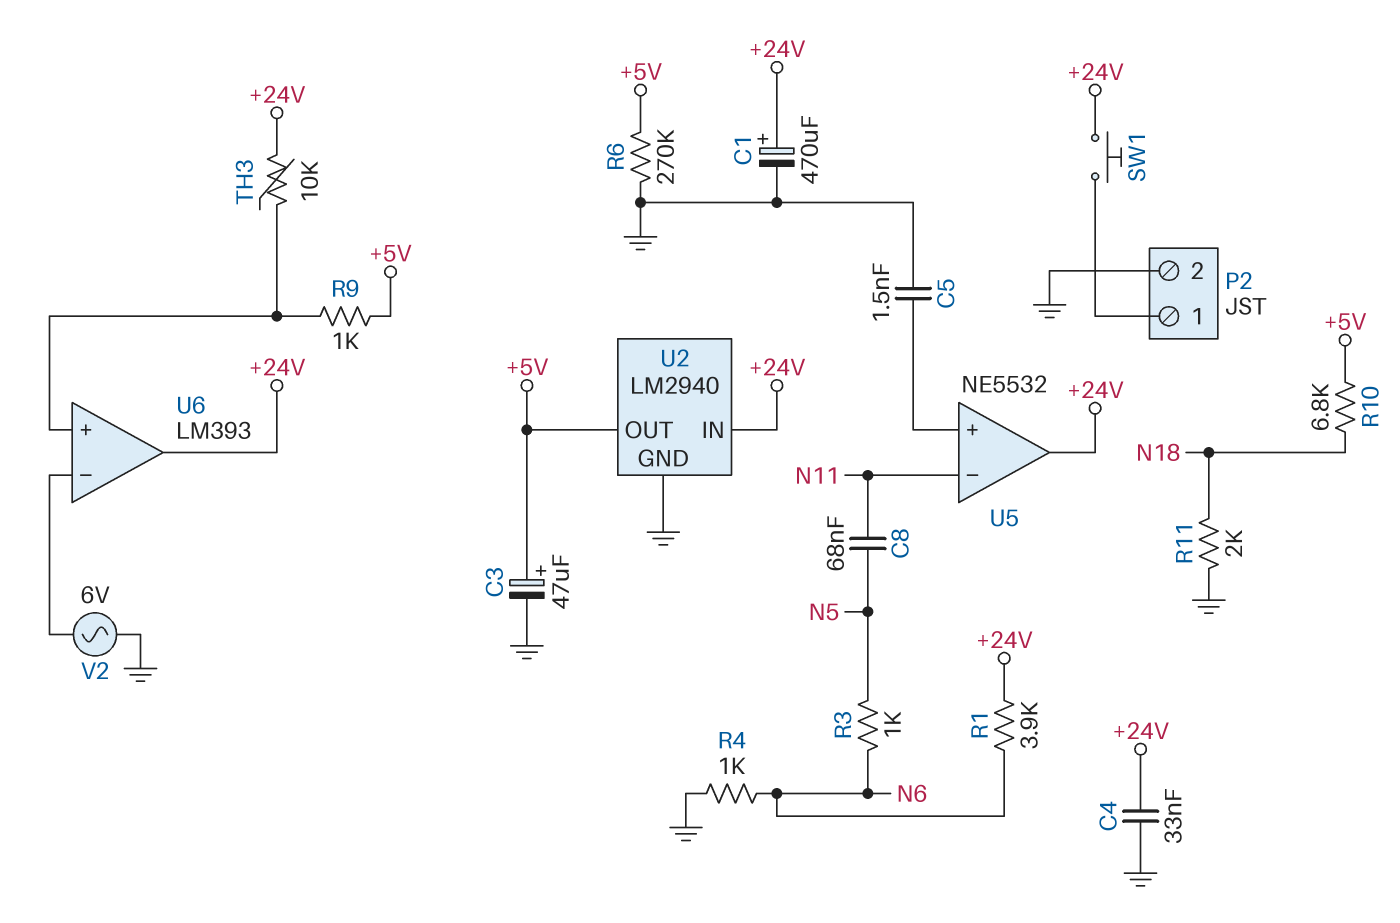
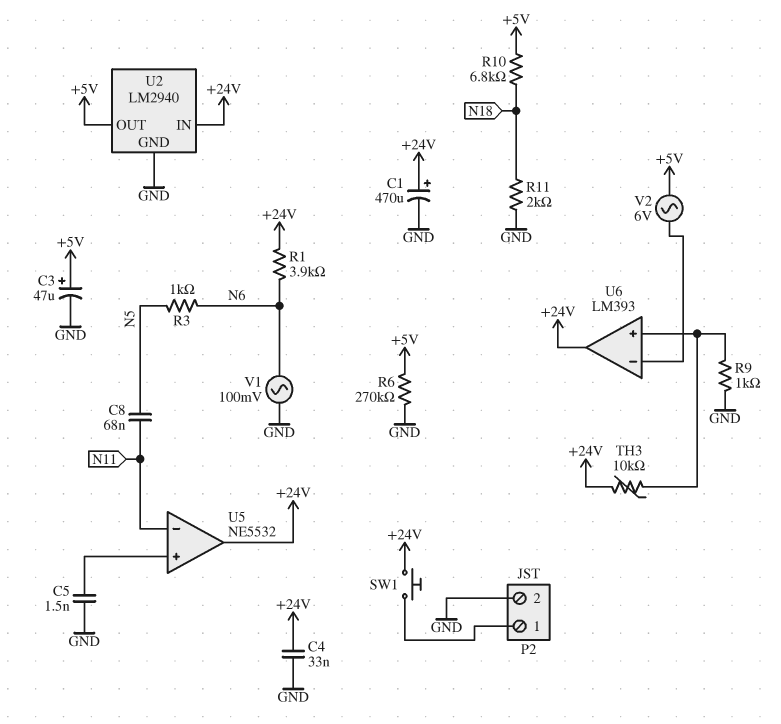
R4: 1k (GND, N6) -> none
R9: 1k (+5V, U6/in+) -> 1k (GND, U6/in+)
V1: none -> AC 100mV (GND, N6)
V2: AC 6V (GND, U6/in-) -> AC 6V (+5V, U6/in-)

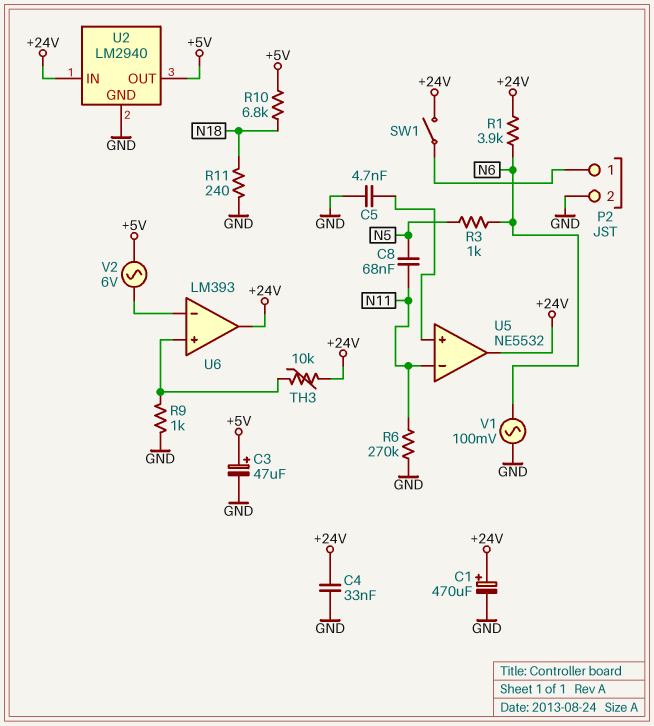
C5: 1.5nF (GND, U5/in+) -> 4.7nF (GND, U5/in+)
R6: 270k (+5V, GND) -> 270k (GND, N11)
R11: 2k (GND, N18) -> 240 (GND, N18)
SW1: button (+24V, P2/1) -> switch (+24V, P2/1)

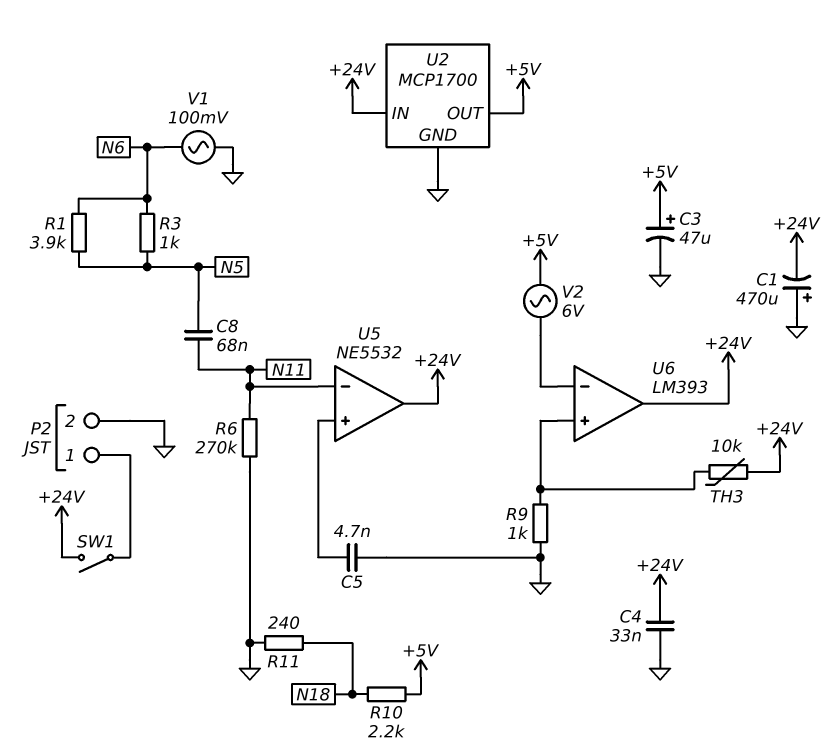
C1: 470uF (plus +24V, minus GND) -> 470uF (plus GND, minus +24V)
R1: 3.9k (+24V, N6) -> 3.9k (N5, N6)
R10: 6.8k (+5V, N18) -> 2.2k (+5V, N18)
U2: LM2940 -> MCP1700

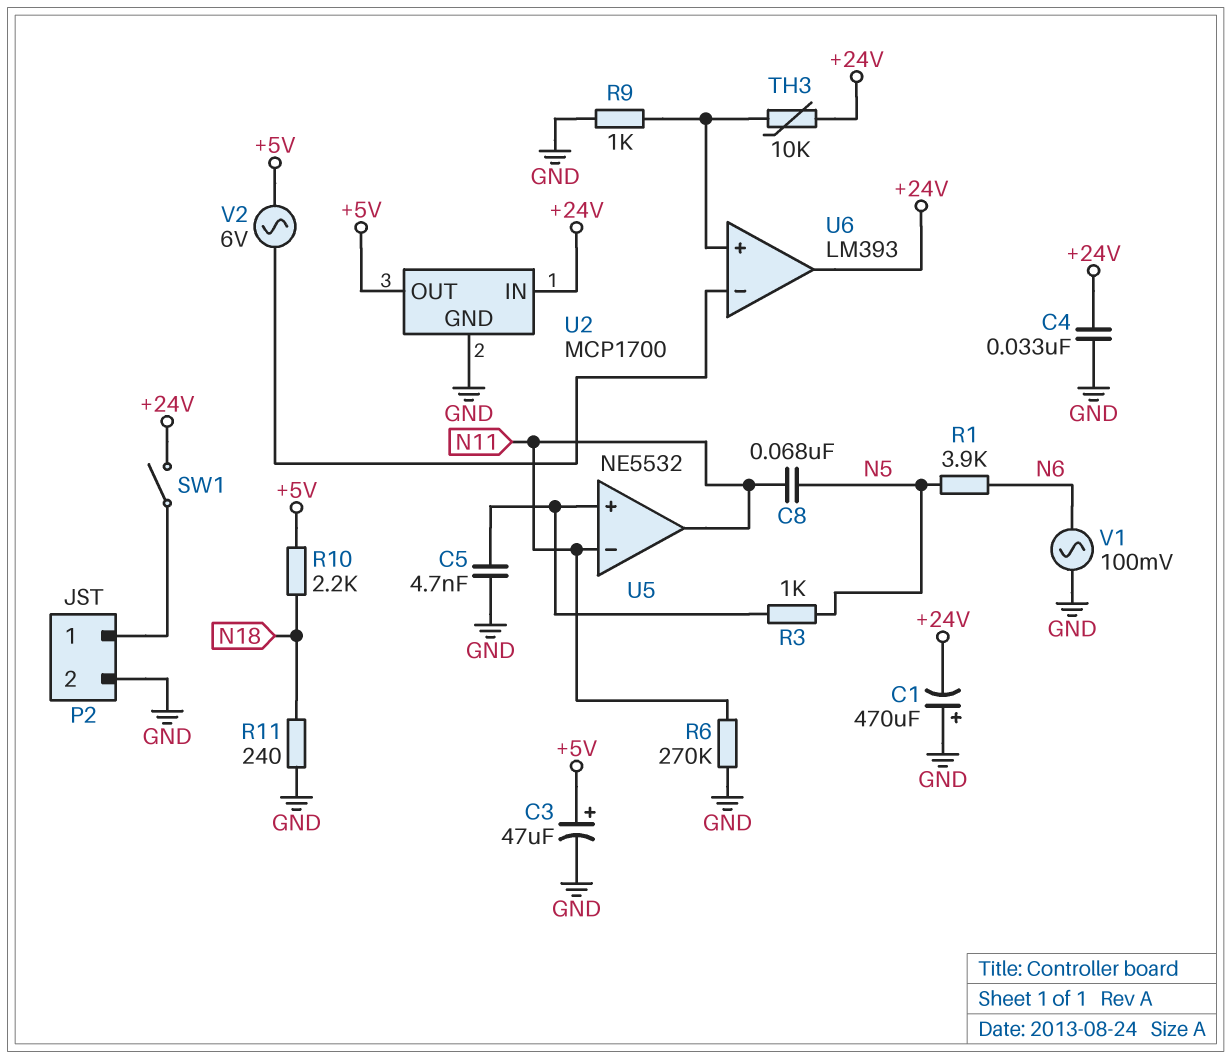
R3: 1k (N5, N6) -> 1k (N5, U5/in+)
U5 pin out: +24V -> N11

